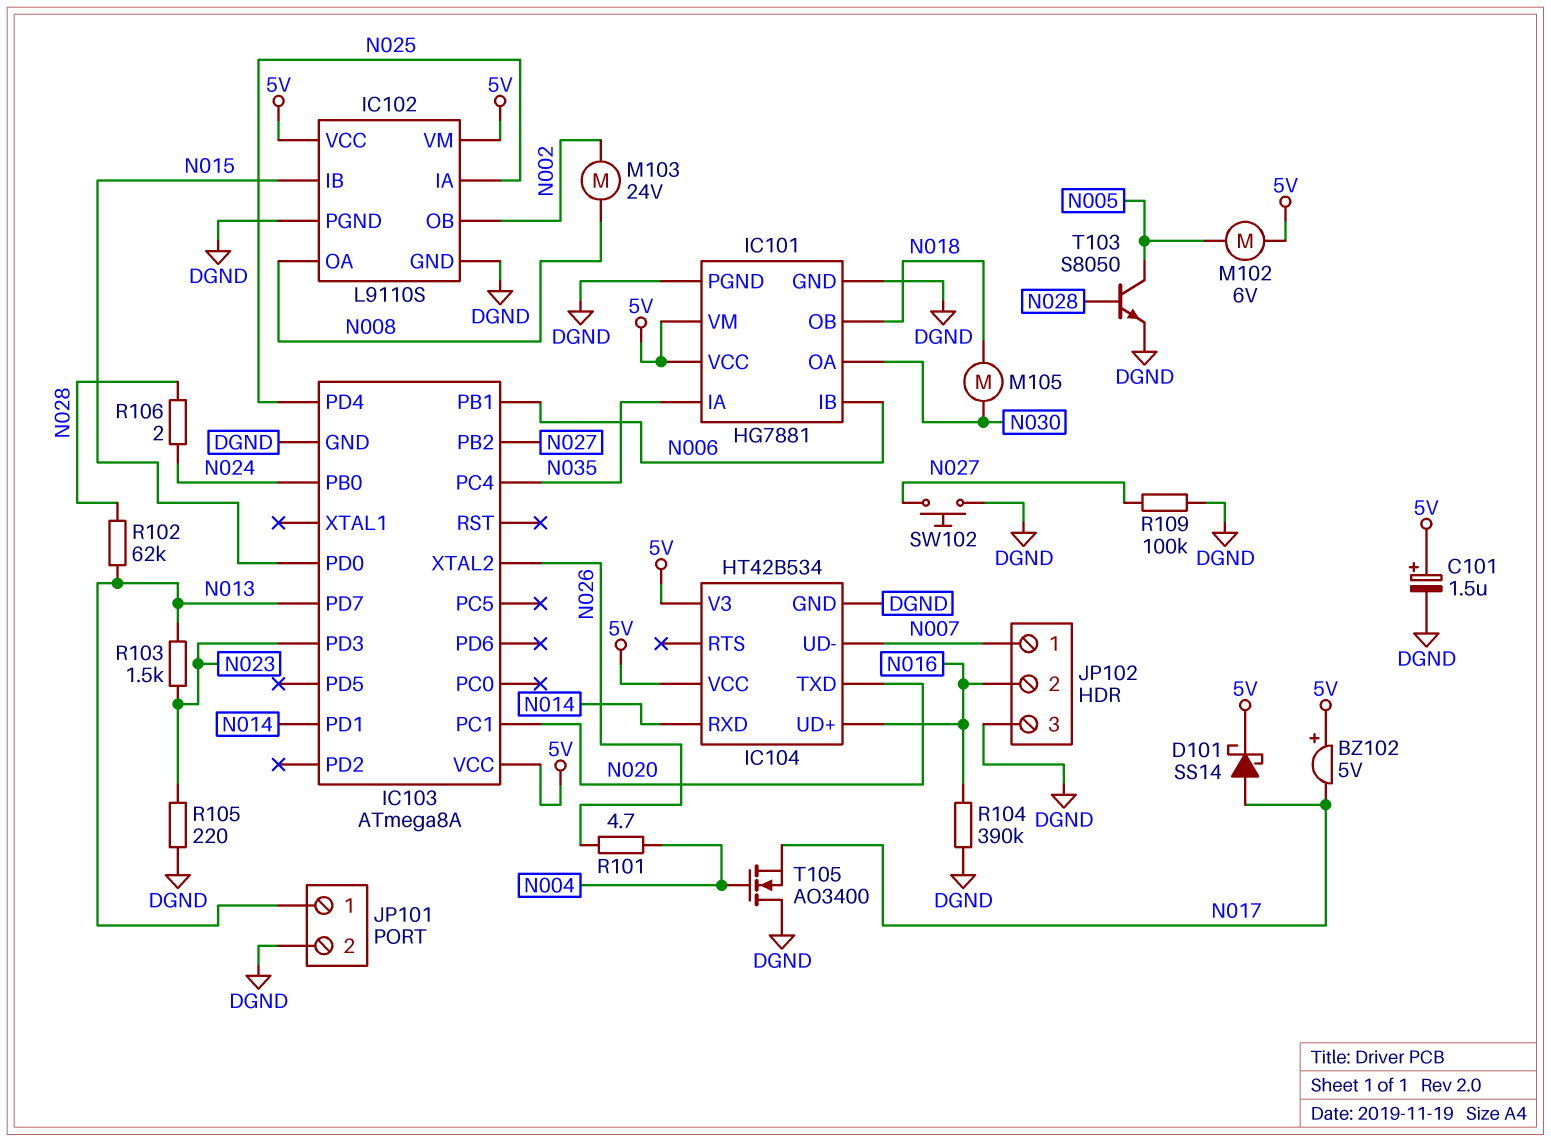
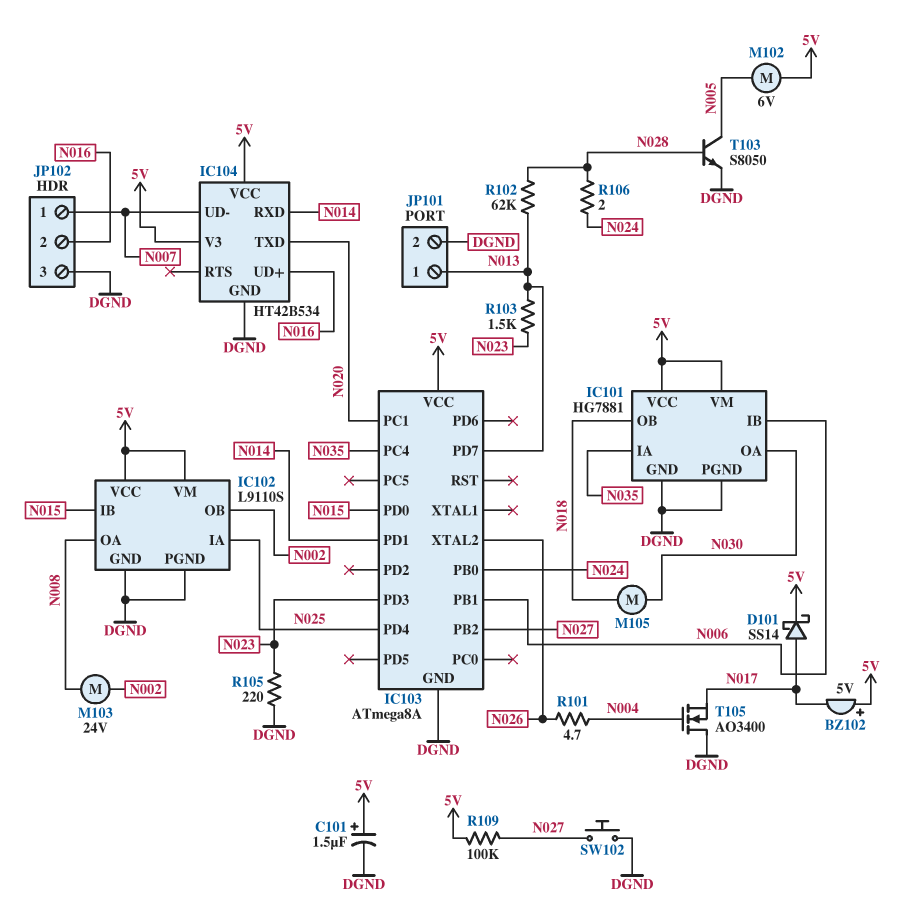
R104: 390k (DGND, N016) -> none
R109: 100k (DGND, N027) -> 100k (5V, N027)

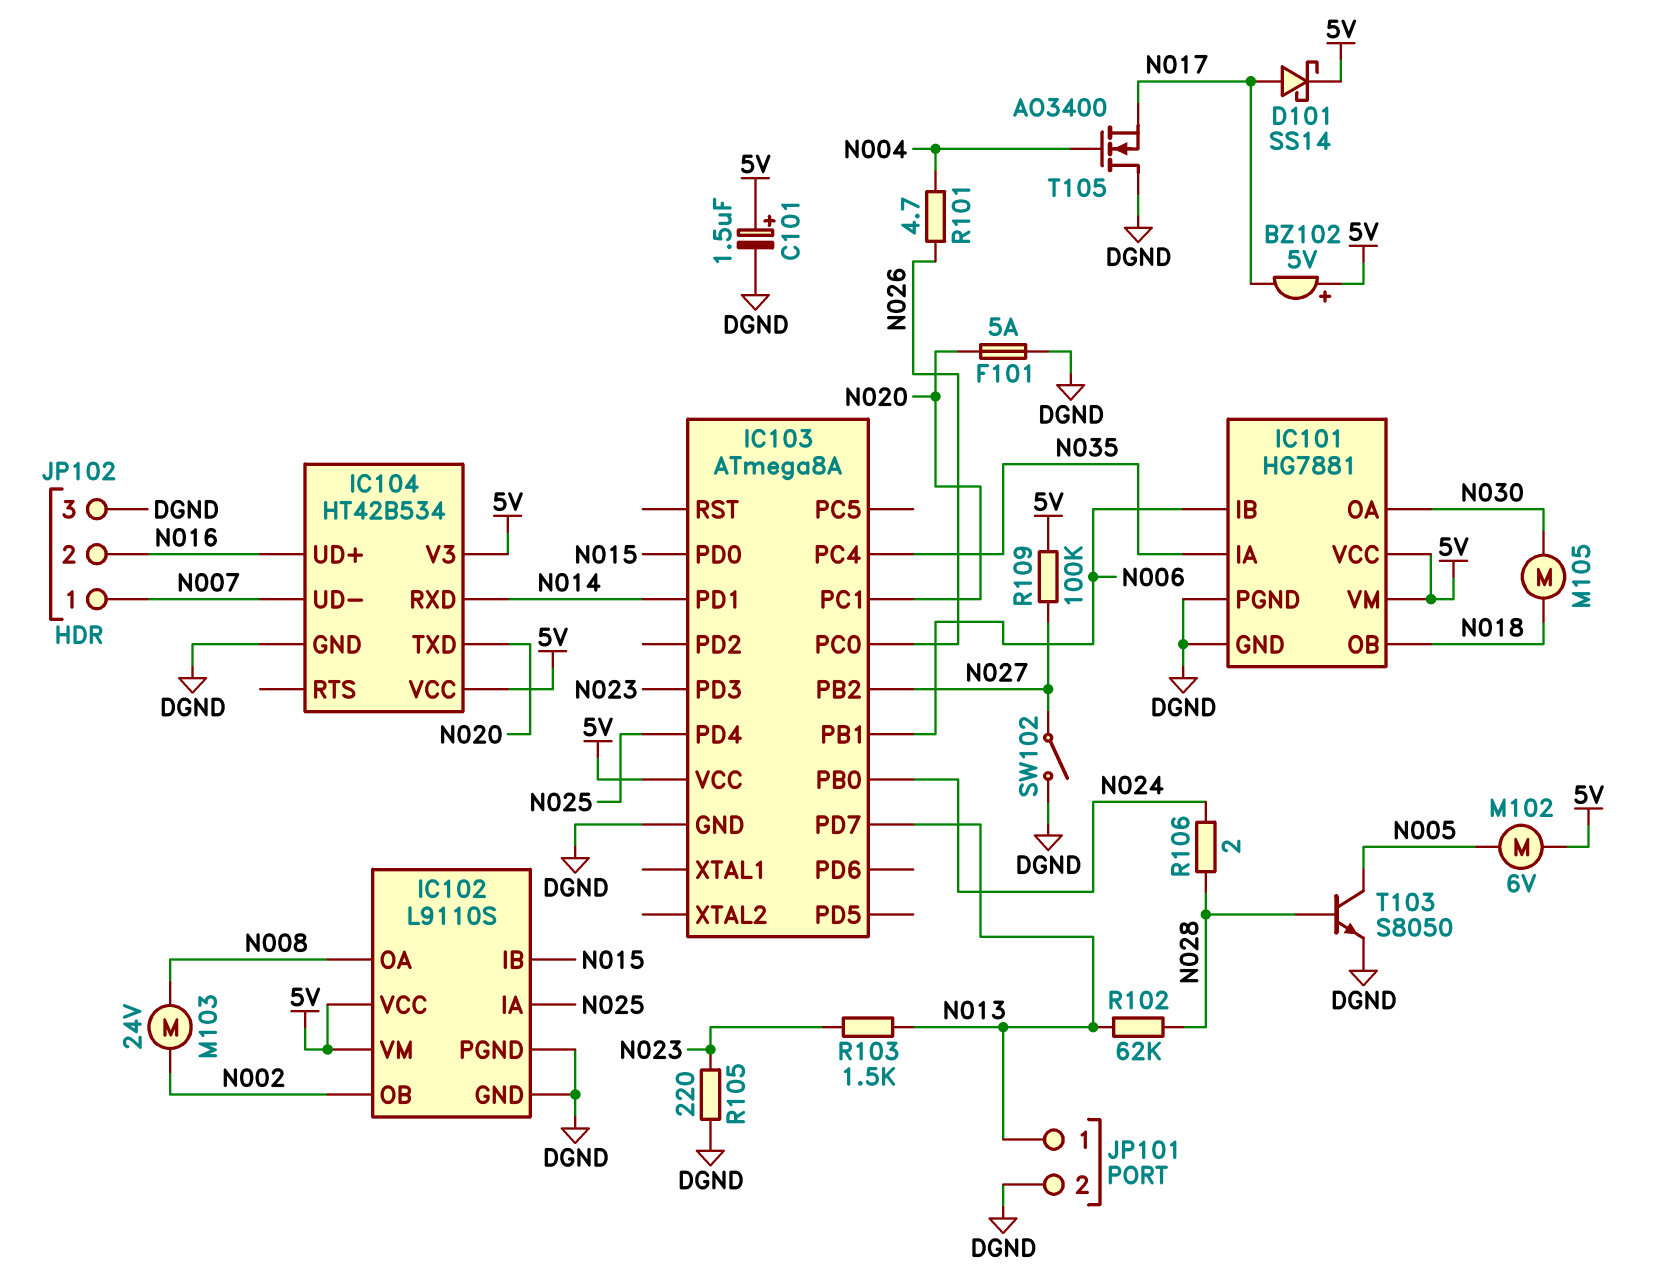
F101: none -> 5A (DGND, N020)
IC103 pin PC0: none -> N026
IC103 pin XTAL2: N026 -> none
SW102: button (DGND, N027) -> switch (DGND, N027)

